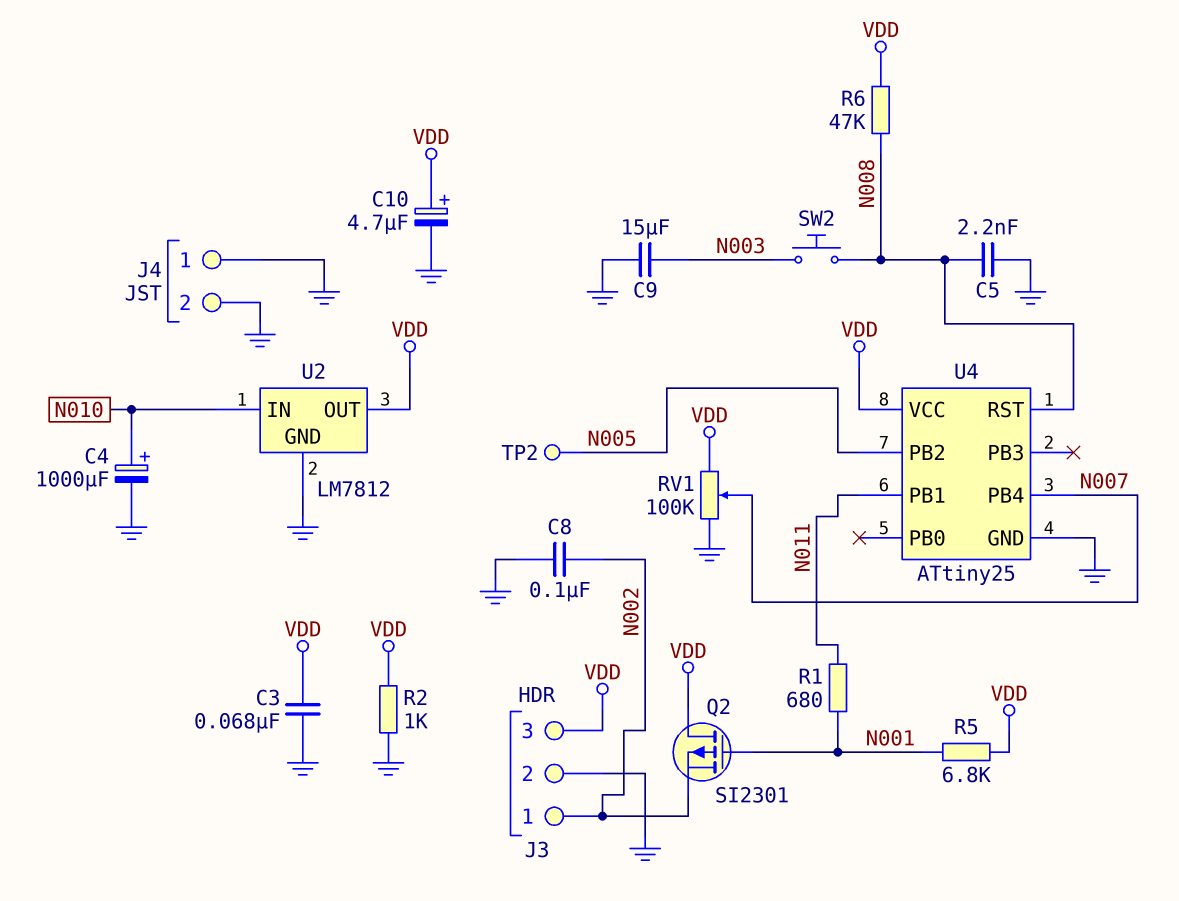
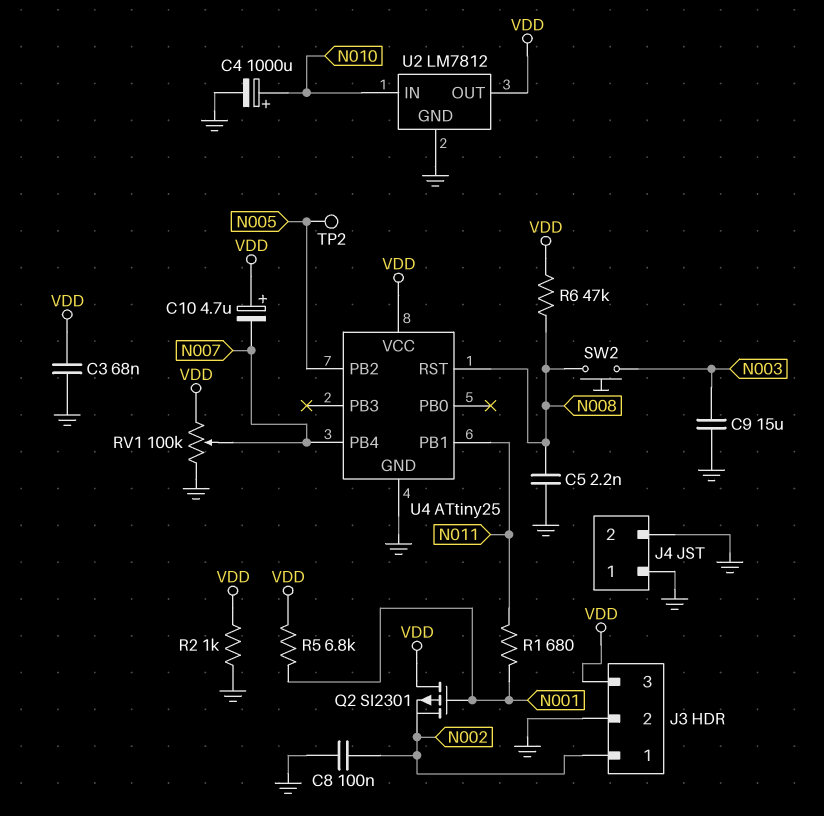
C10: 4.7uF (plus VDD, minus GND) -> 4.7uF (plus VDD, minus N007)

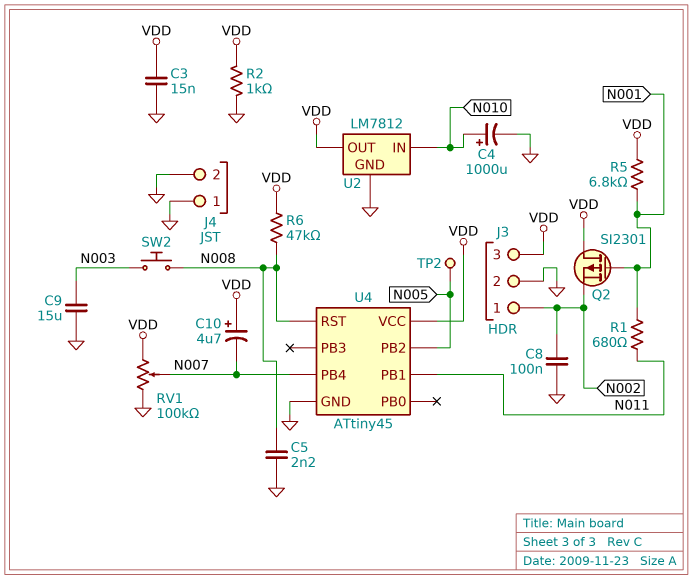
C3: 68nF (GND, VDD) -> 15nF (GND, VDD)
U4: ATtiny25 -> ATtiny45

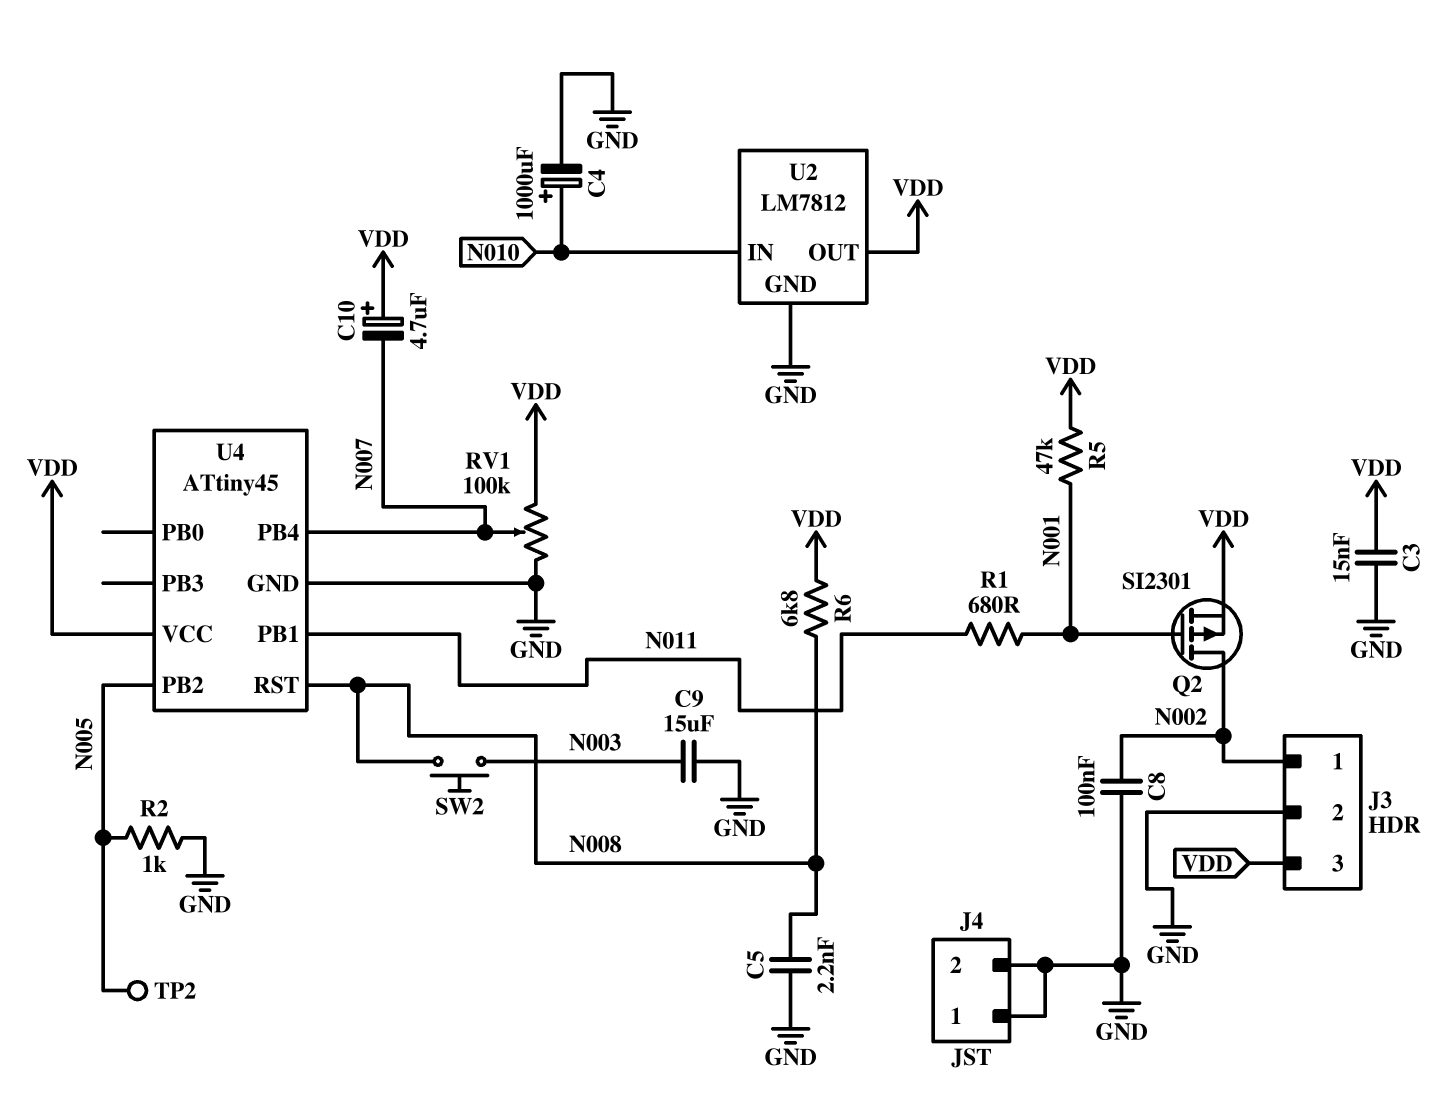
Q2: PMOS SI2301 (G N001, D VDD, S N002) -> PMOS SI2301 (G N001, D N002, S VDD)
R2: 1k (GND, VDD) -> 1k (GND, N005)
R5: 6.8k (N001, VDD) -> 47k (N001, VDD)
R6: 47k (N008, VDD) -> 6.8k (N008, VDD)

